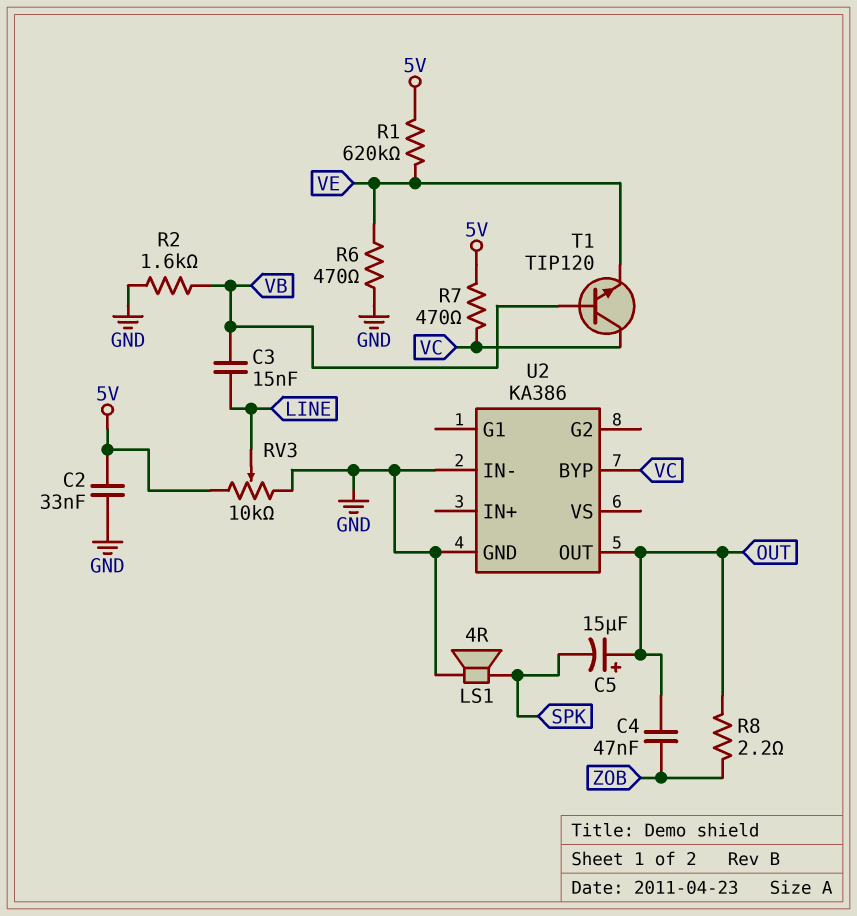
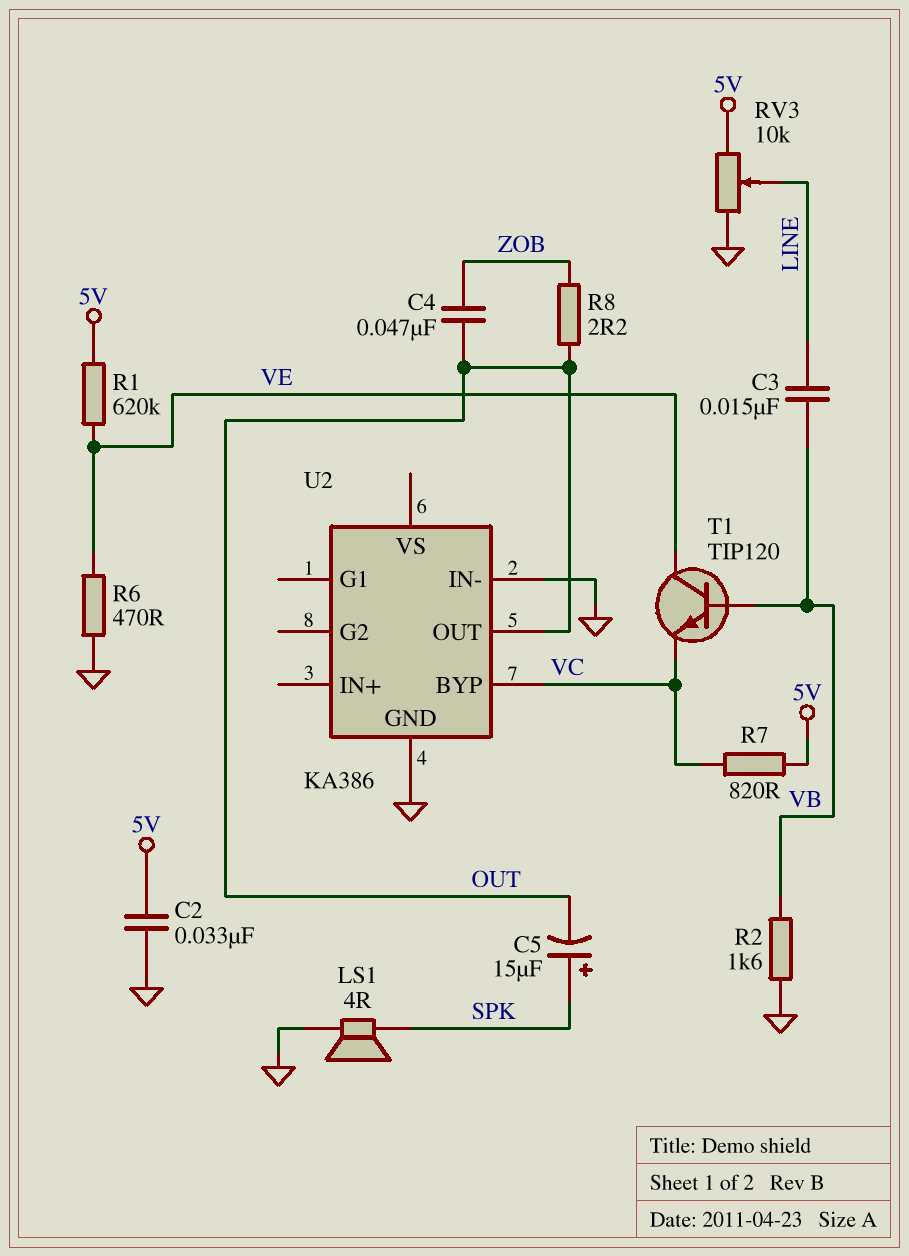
C5: 15uF (plus OUT, minus SPK) -> 15uF (plus SPK, minus OUT)
R7: 470 (5V, VC) -> 820 (5V, VC)
T1: NPN TIP120 (B VB, C VC, E VE) -> NPN TIP120 (B VB, C VE, E VC)

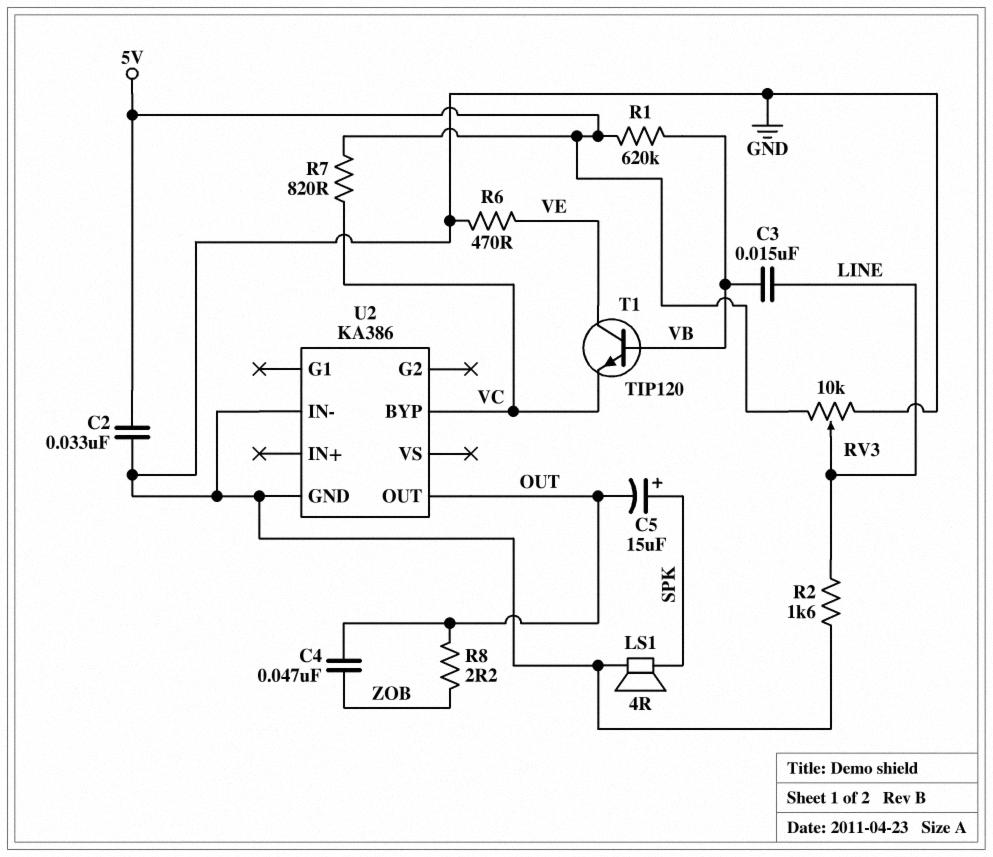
R1: 620k (5V, VE) -> 620k (5V, VB)
R2: 1.6k (GND, VB) -> 1.6k (GND, LINE)

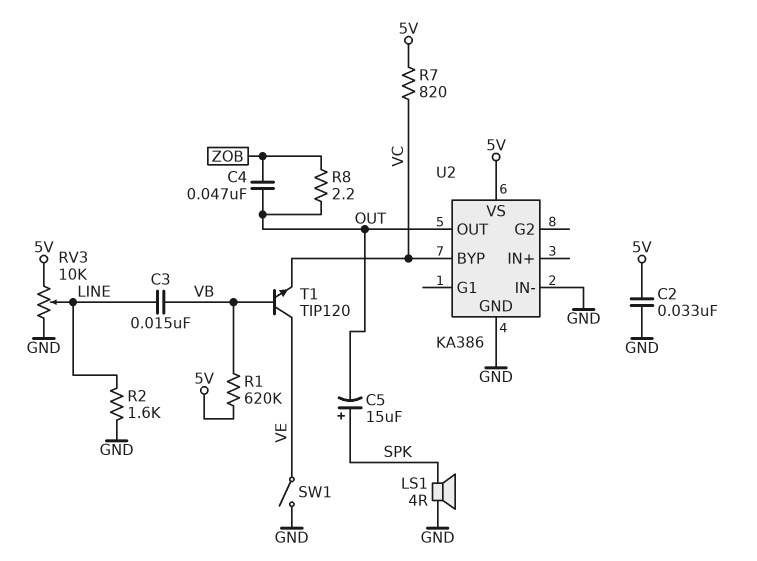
R6: 470 (GND, VE) -> none
SW1: none -> switch (GND, VE)
U2 pin VS: none -> 5V

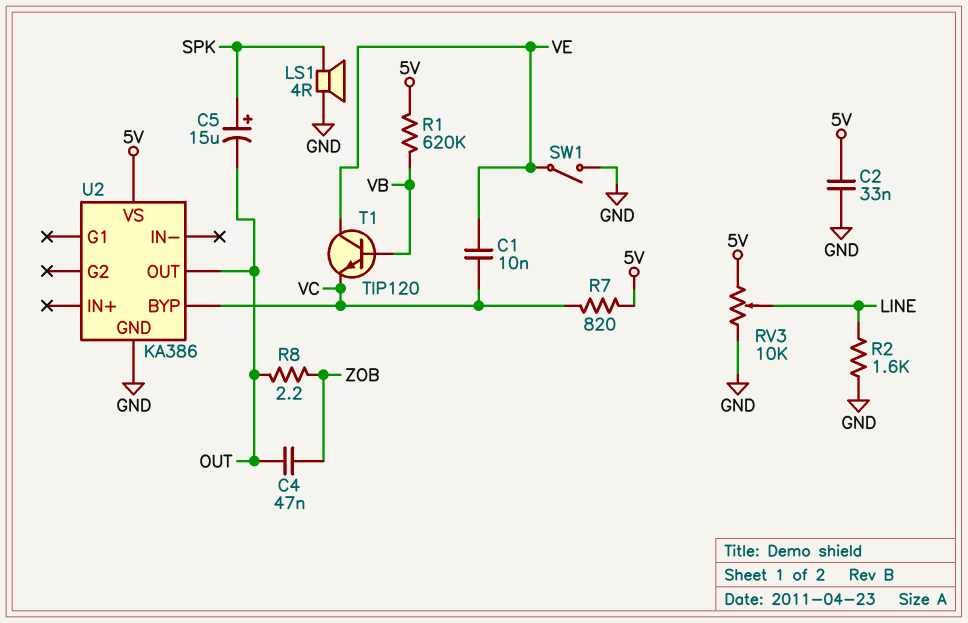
C1: none -> 10nF (VC, VE)
C3: 15nF (LINE, VB) -> none
U2 pin IN-: GND -> none

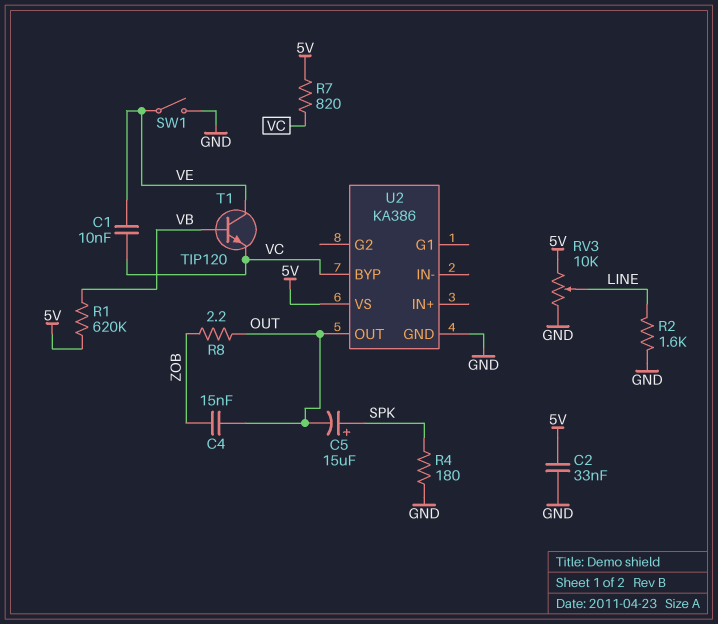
C4: 47nF (OUT, ZOB) -> 15nF (OUT, ZOB)
LS1: speaker 4R (GND, SPK) -> none
R4: none -> 180 (GND, SPK)

